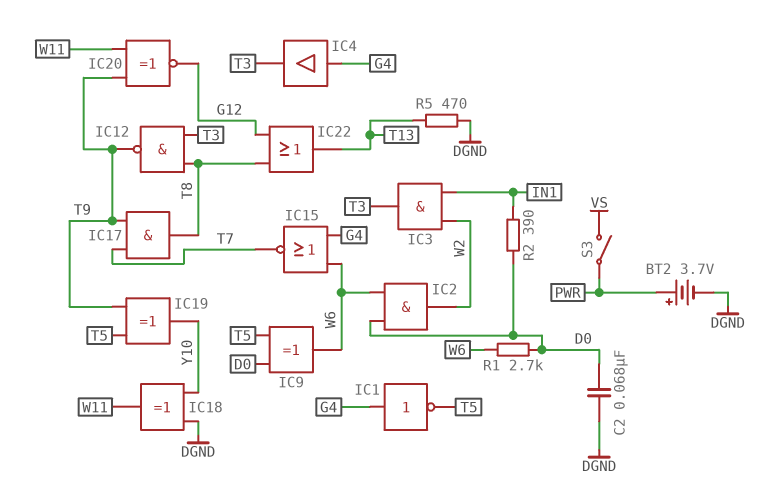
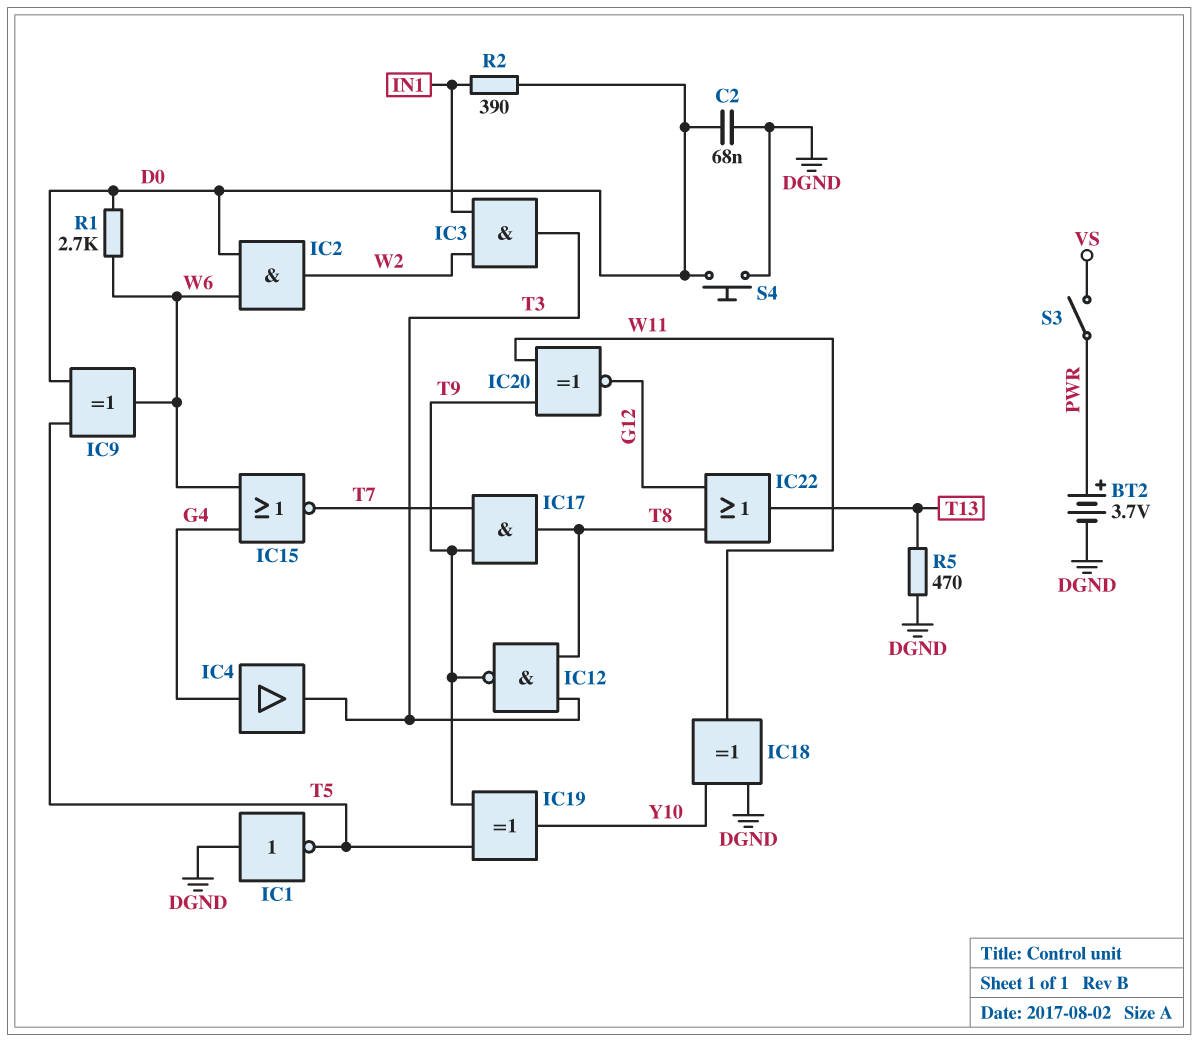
IC1: NOT (in G4, out T5) -> NOT (in DGND, out T5)
S4: none -> button (D0, DGND)

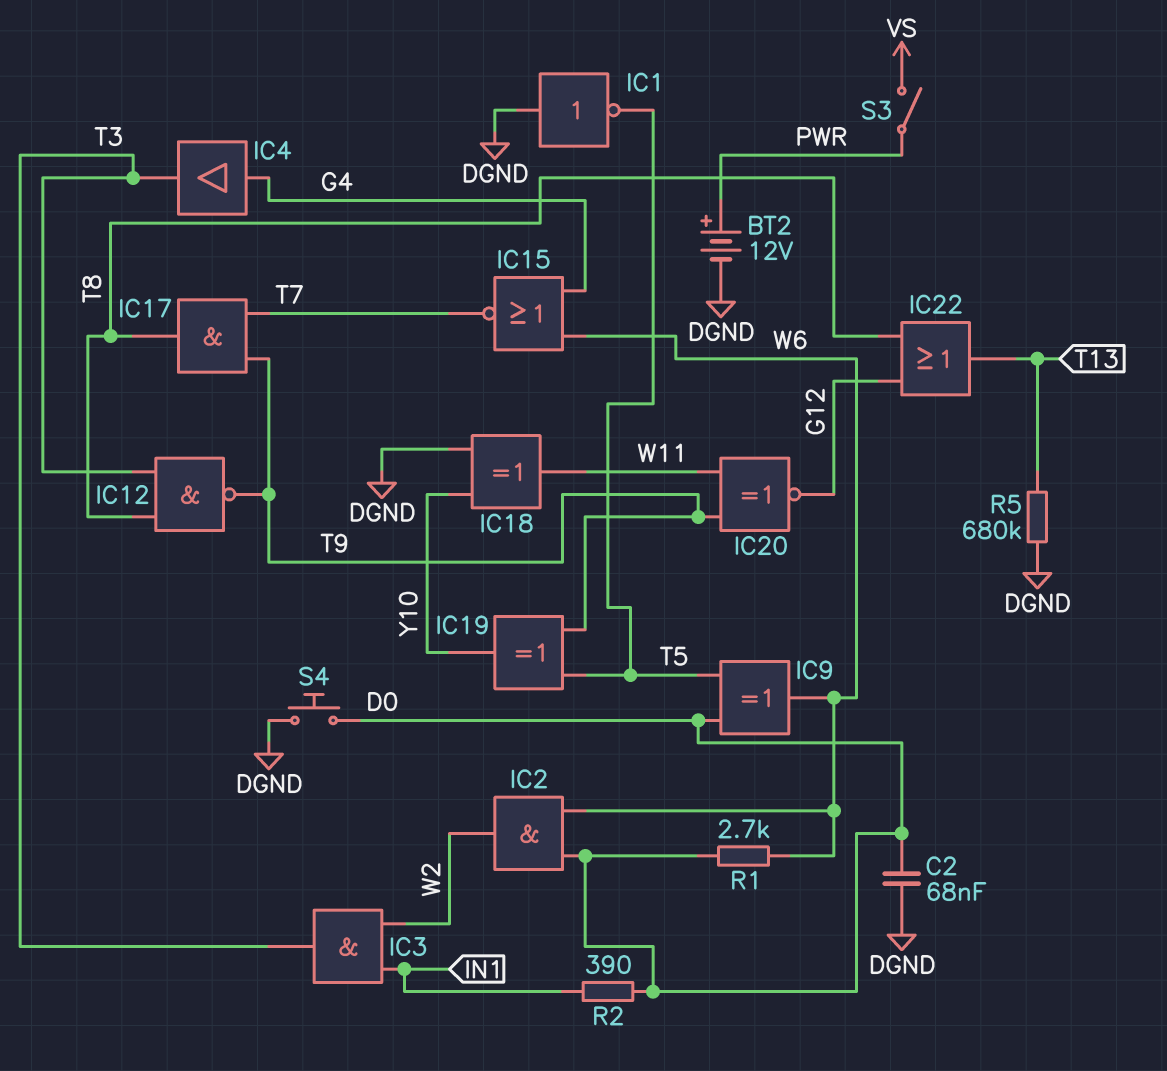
BT2: 3.7V (plus PWR, minus DGND) -> 12V (plus PWR, minus DGND)
R5: 470 (DGND, T13) -> 680k (DGND, T13)

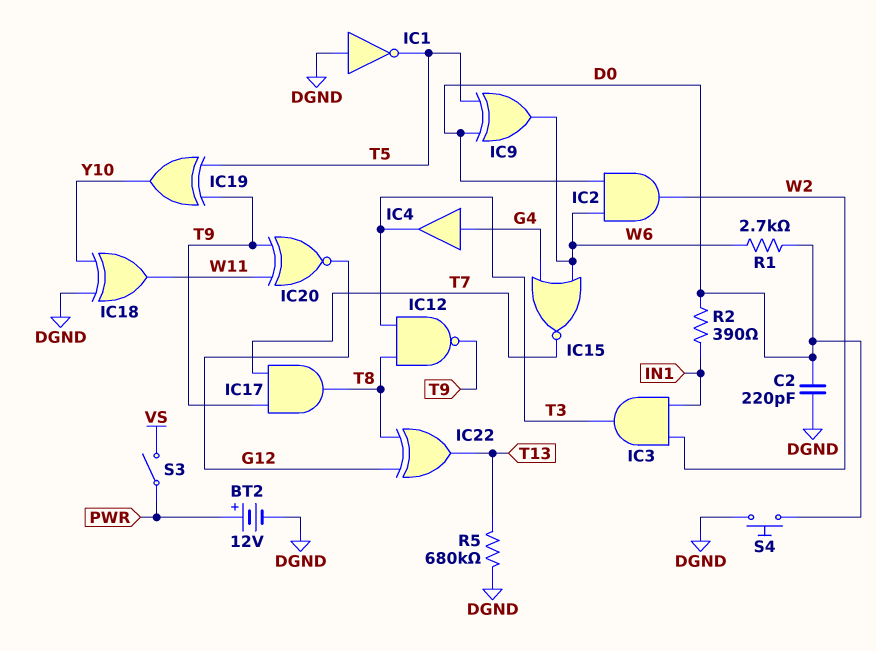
C2: 68nF (D0, DGND) -> 220pF (D0, DGND)
IC22: OR (in G12, in T8, out T13) -> XOR (in G12, in T8, out T13)

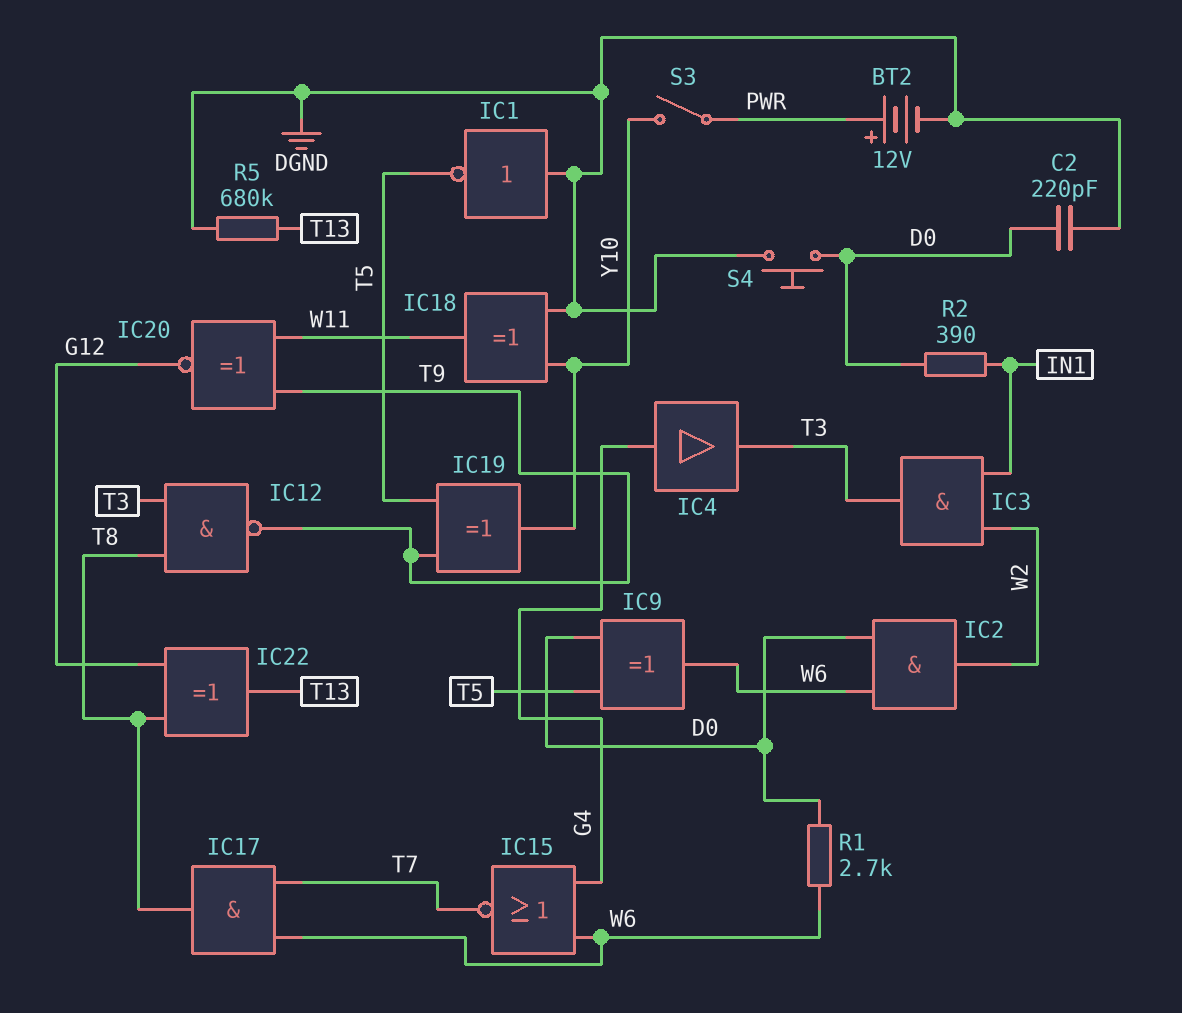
IC17: AND (in T7, in T9, out T8) -> AND (in T7, in W6, out T8)
S3: switch (PWR, VS) -> switch (PWR, Y10)

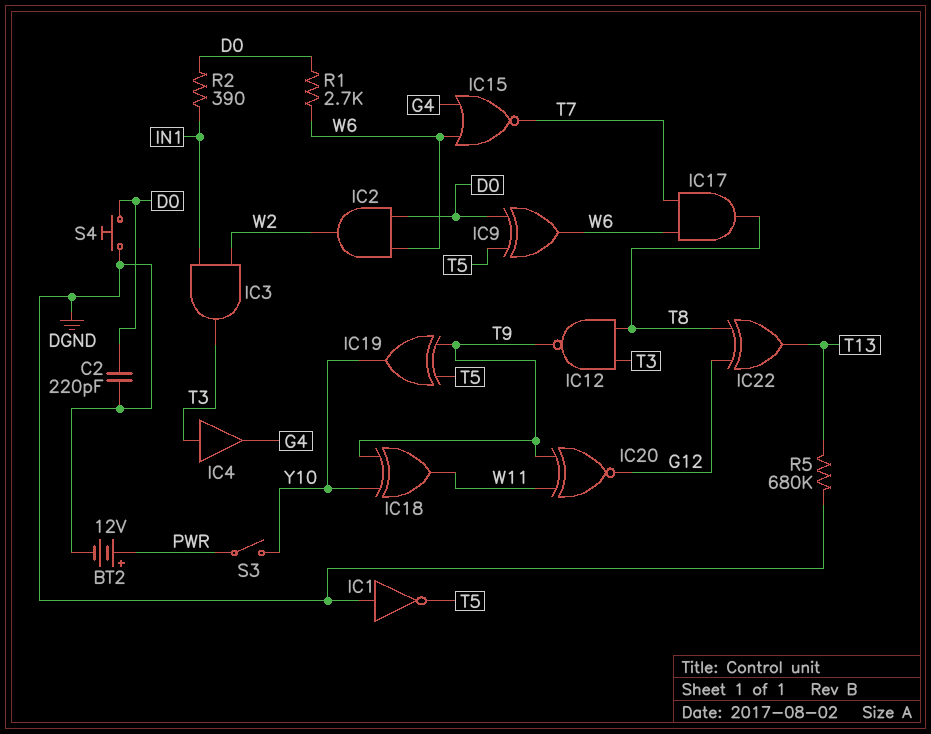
IC4: buffer (in G4, out T3) -> buffer (in T3, out G4)
IC18: XOR (in DGND, in Y10, out W11) -> XOR (in T9, in Y10, out W11)

